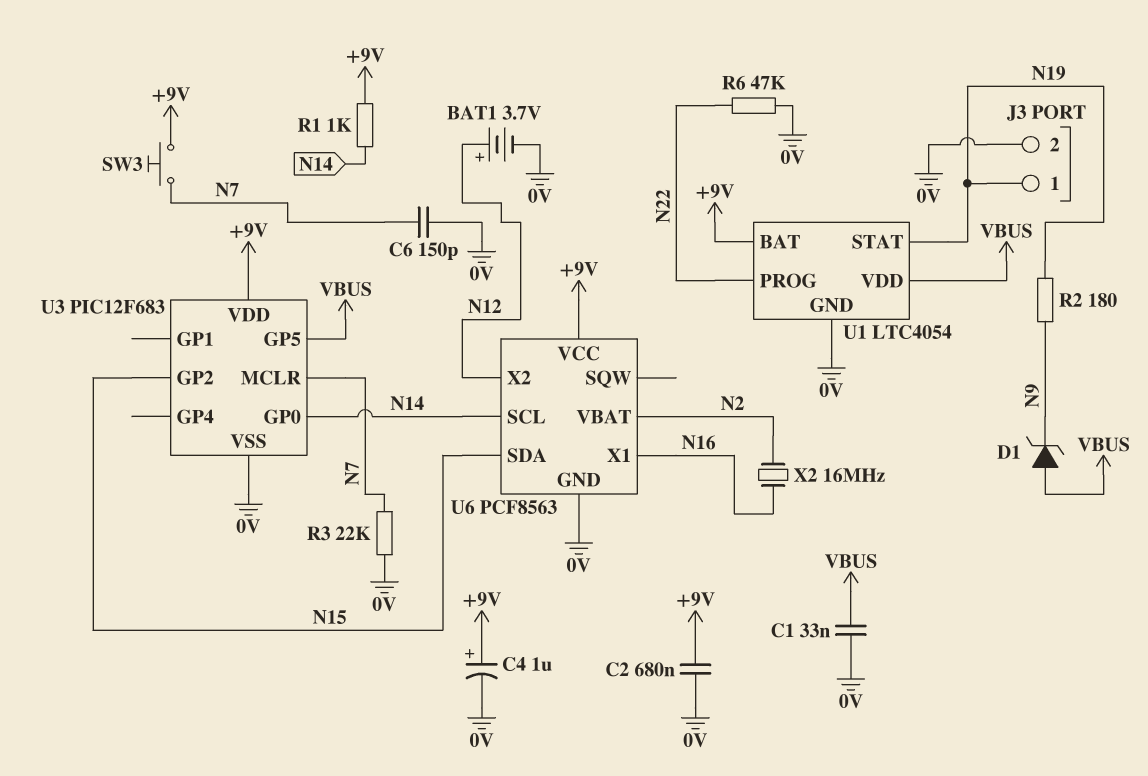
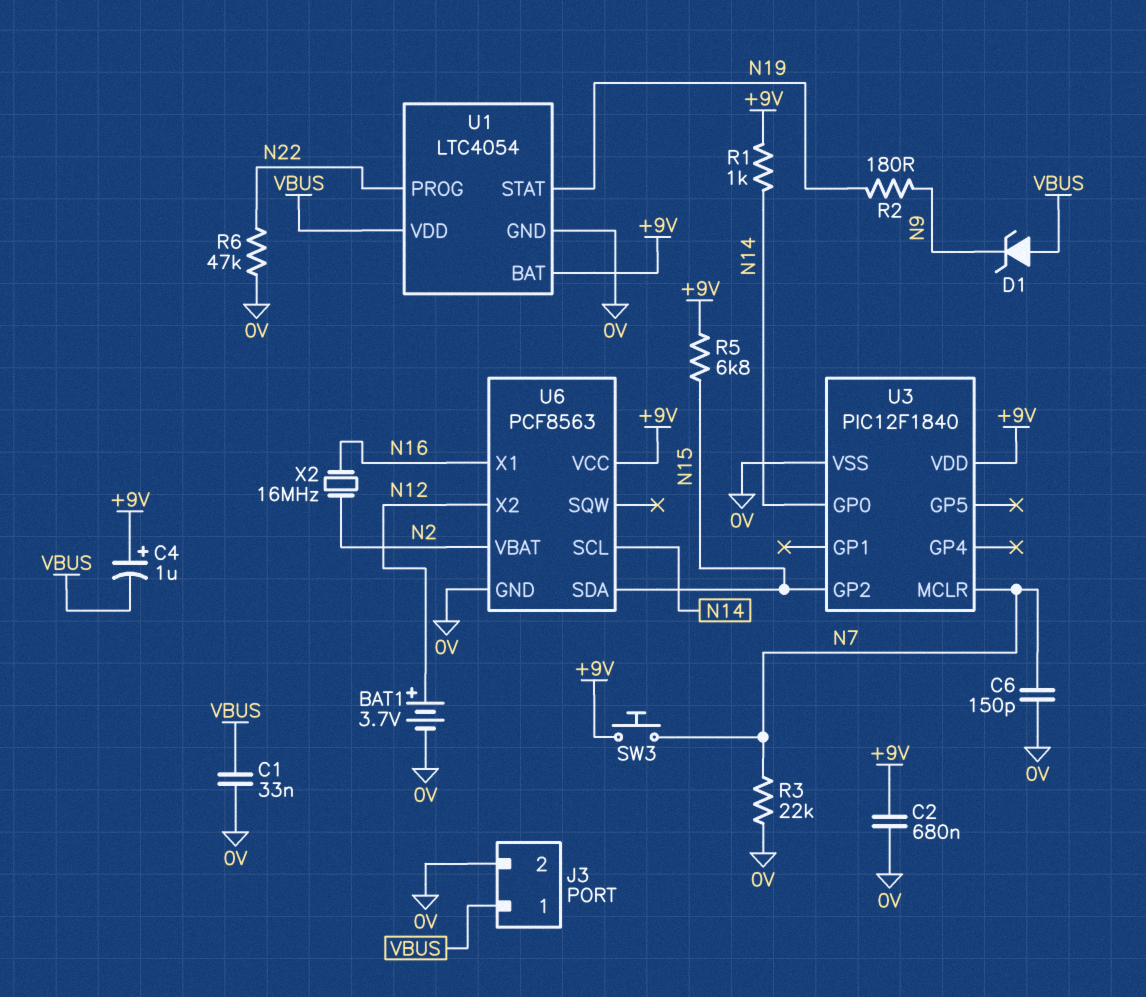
C4: 1uF (plus +9V, minus 0V) -> 1uF (plus +9V, minus VBUS)
J3 pin 1: N19 -> VBUS
R5: none -> 6.8k (+9V, N15)
U3: PIC12F683 -> PIC12F1840
U3 pin GP5: VBUS -> none

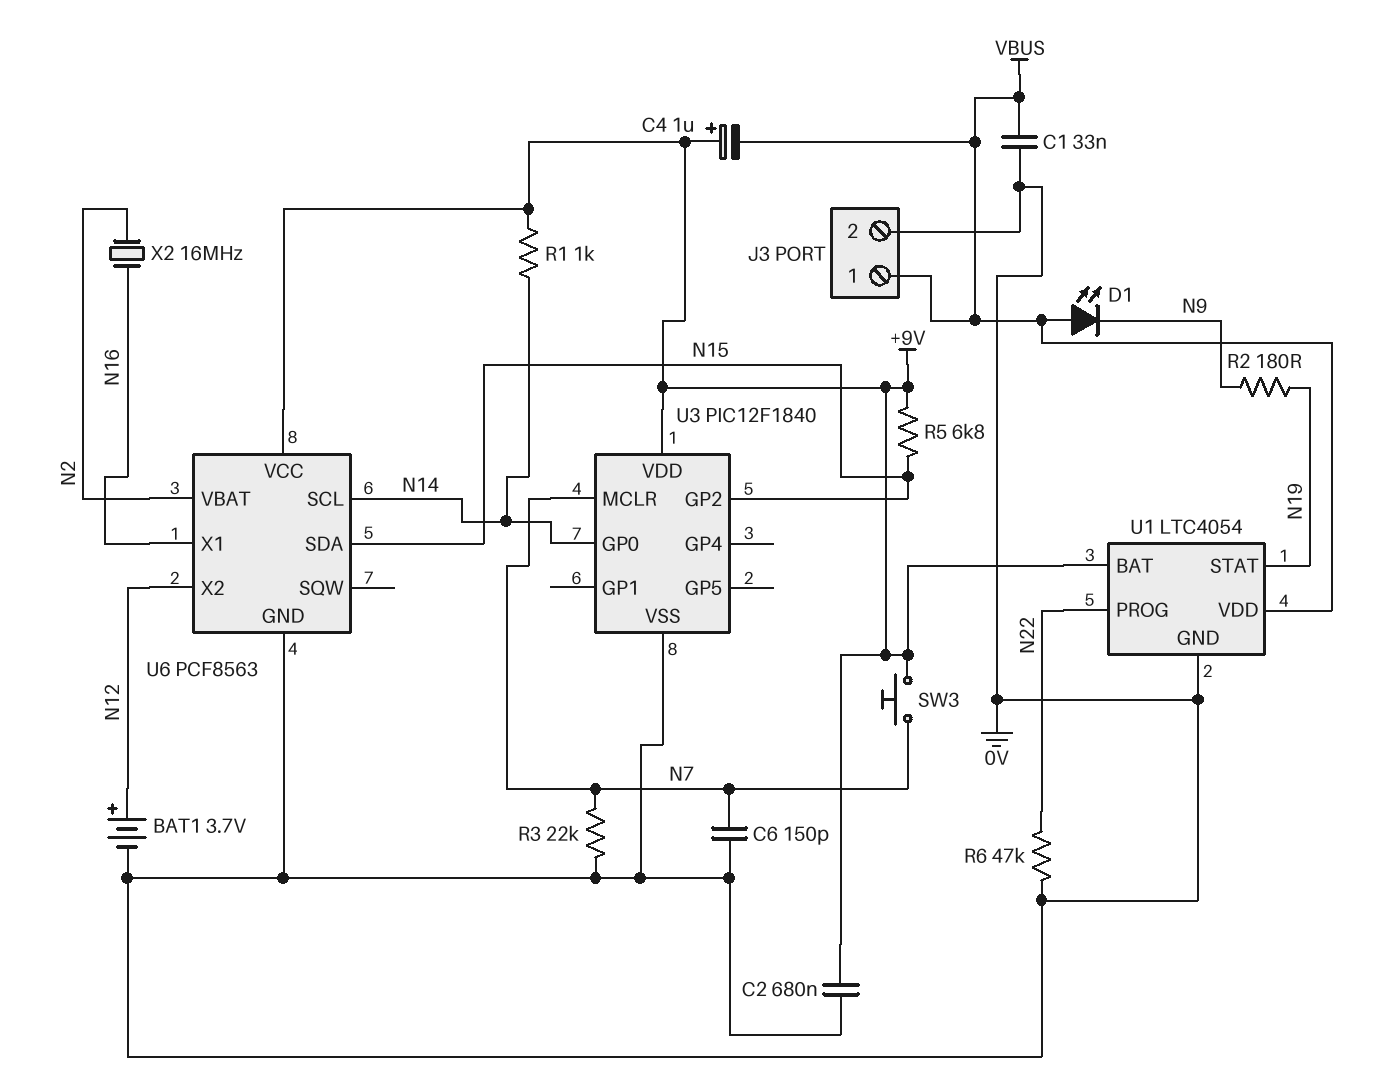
D1: zener (A VBUS, K N9) -> LED (A VBUS, K N9)

